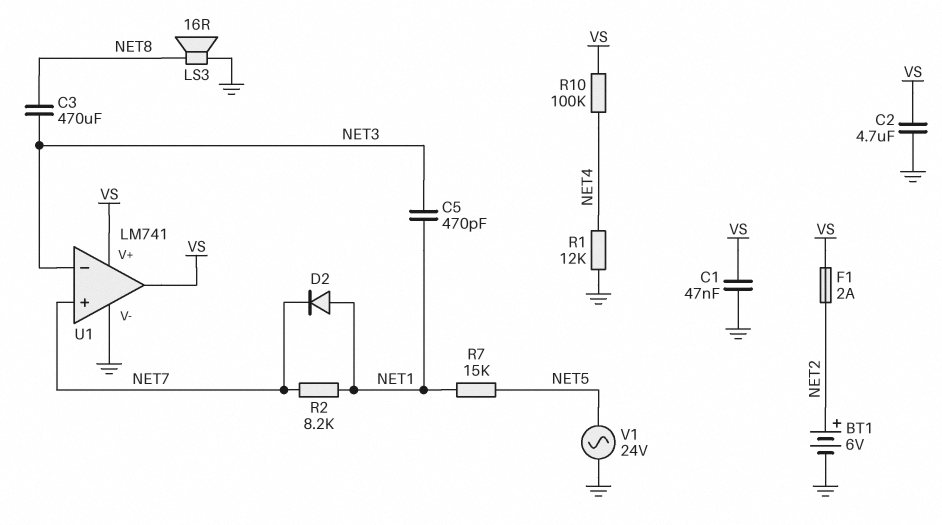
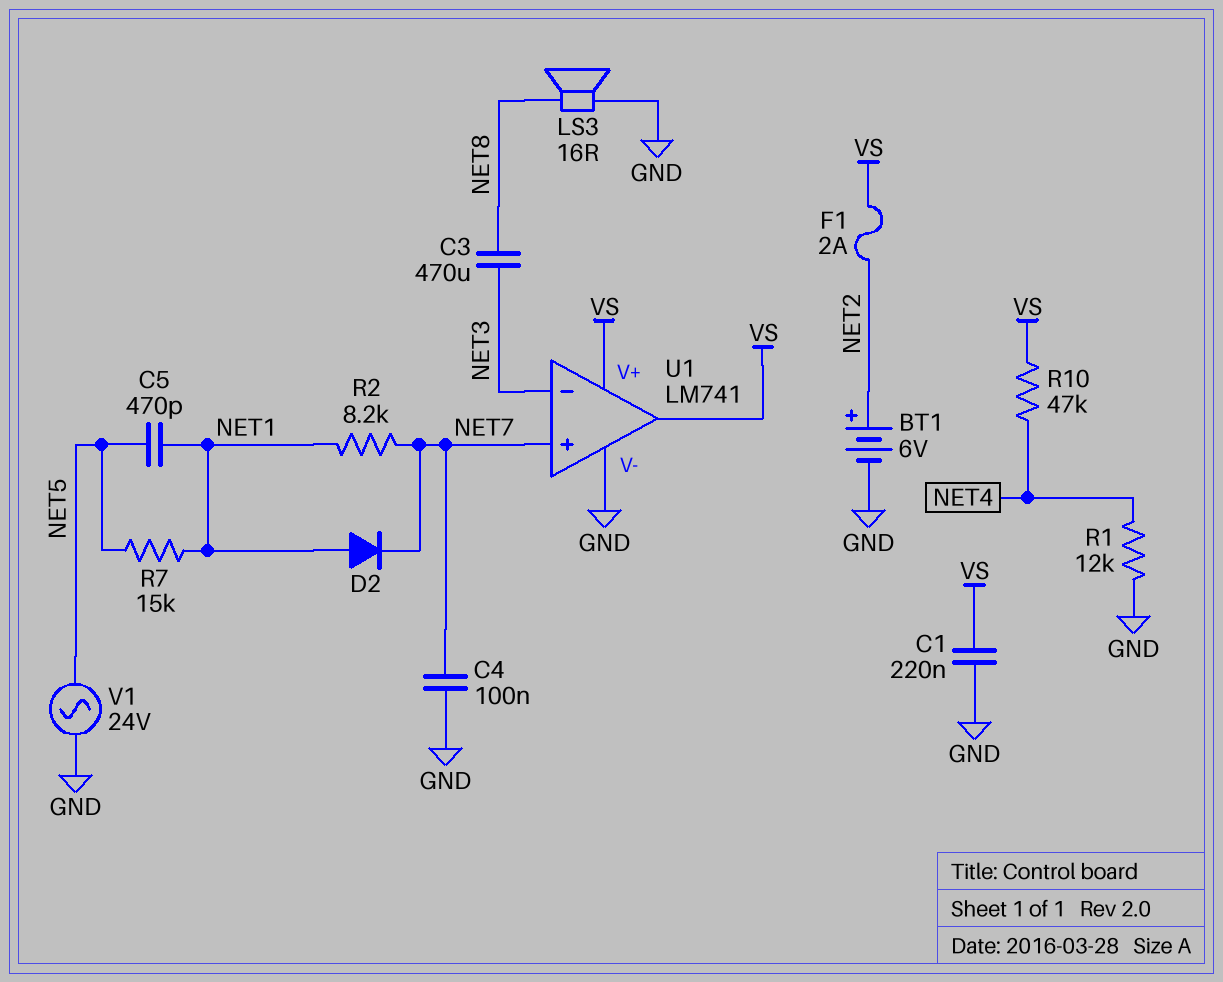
C1: 47nF (GND, VS) -> 220nF (GND, VS)
C2: 4.7uF (GND, VS) -> none
C4: none -> 100nF (GND, NET7)
C5: 470pF (NET1, NET3) -> 470pF (NET1, NET5)
R10: 100k (NET4, VS) -> 47k (NET4, VS)

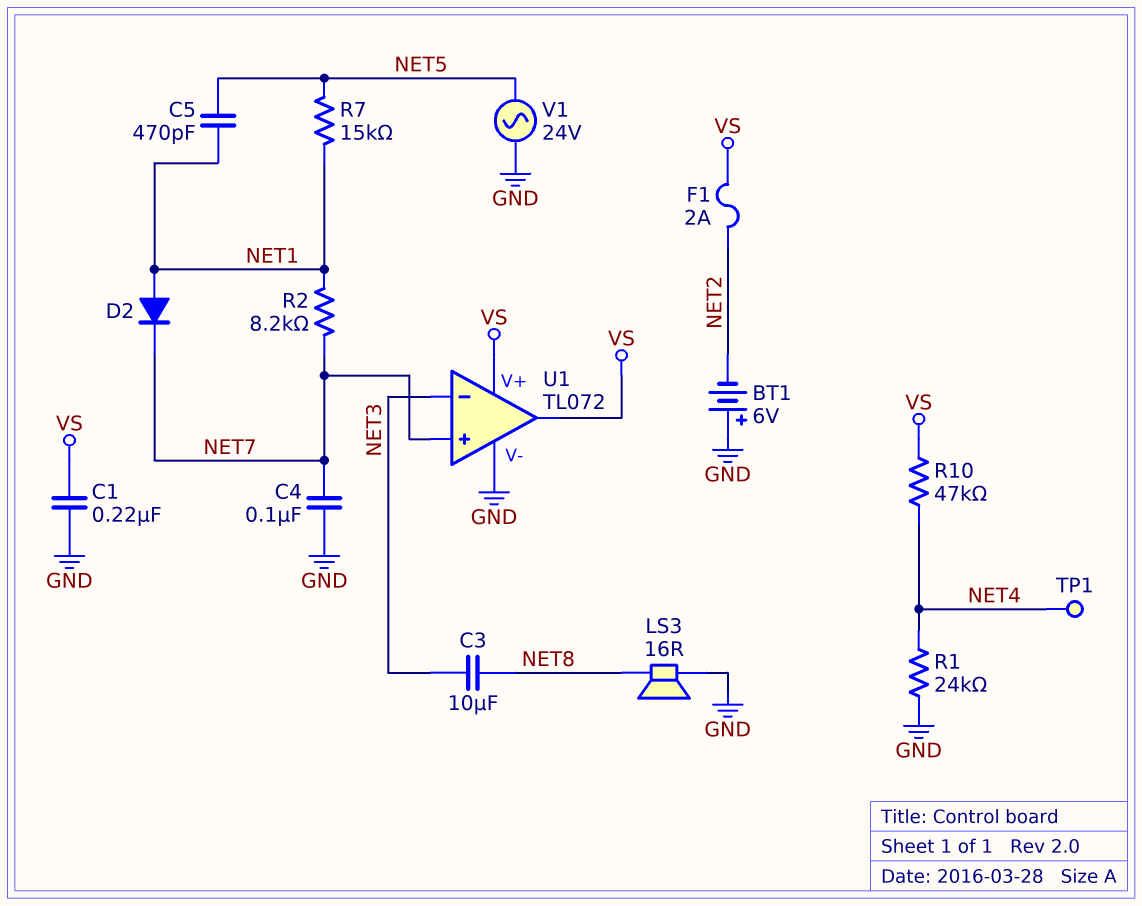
BT1: 6V (plus NET2, minus GND) -> 6V (plus GND, minus NET2)
C3: 470uF (NET3, NET8) -> 10uF (NET3, NET8)
R1: 12k (GND, NET4) -> 24k (GND, NET4)
TP1: none -> test point (NET4)
U1: LM741 -> TL072

